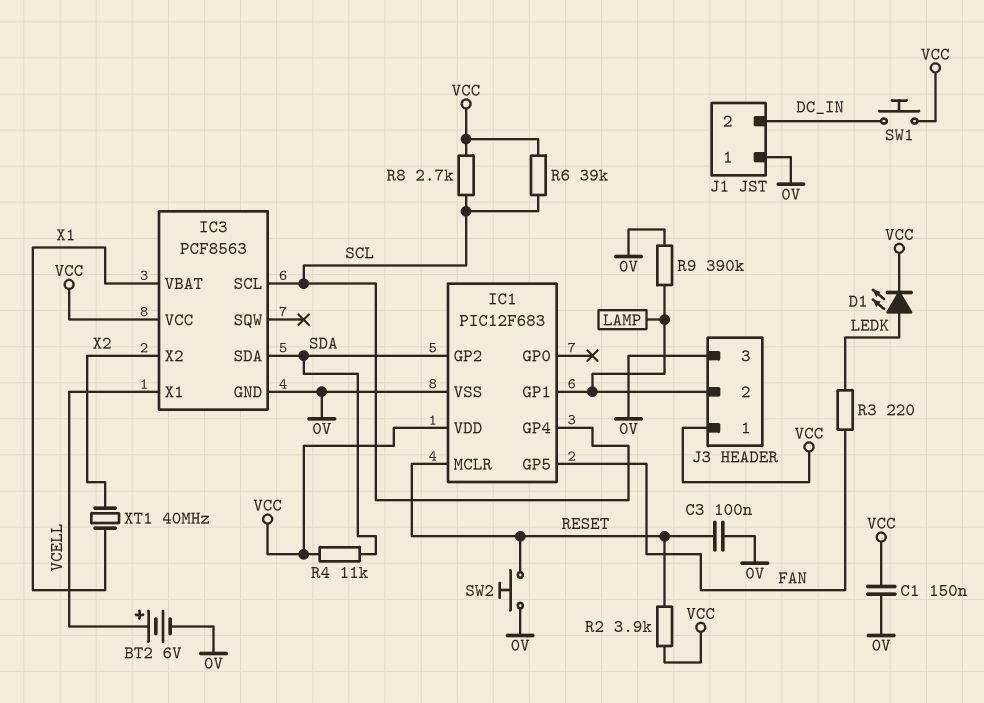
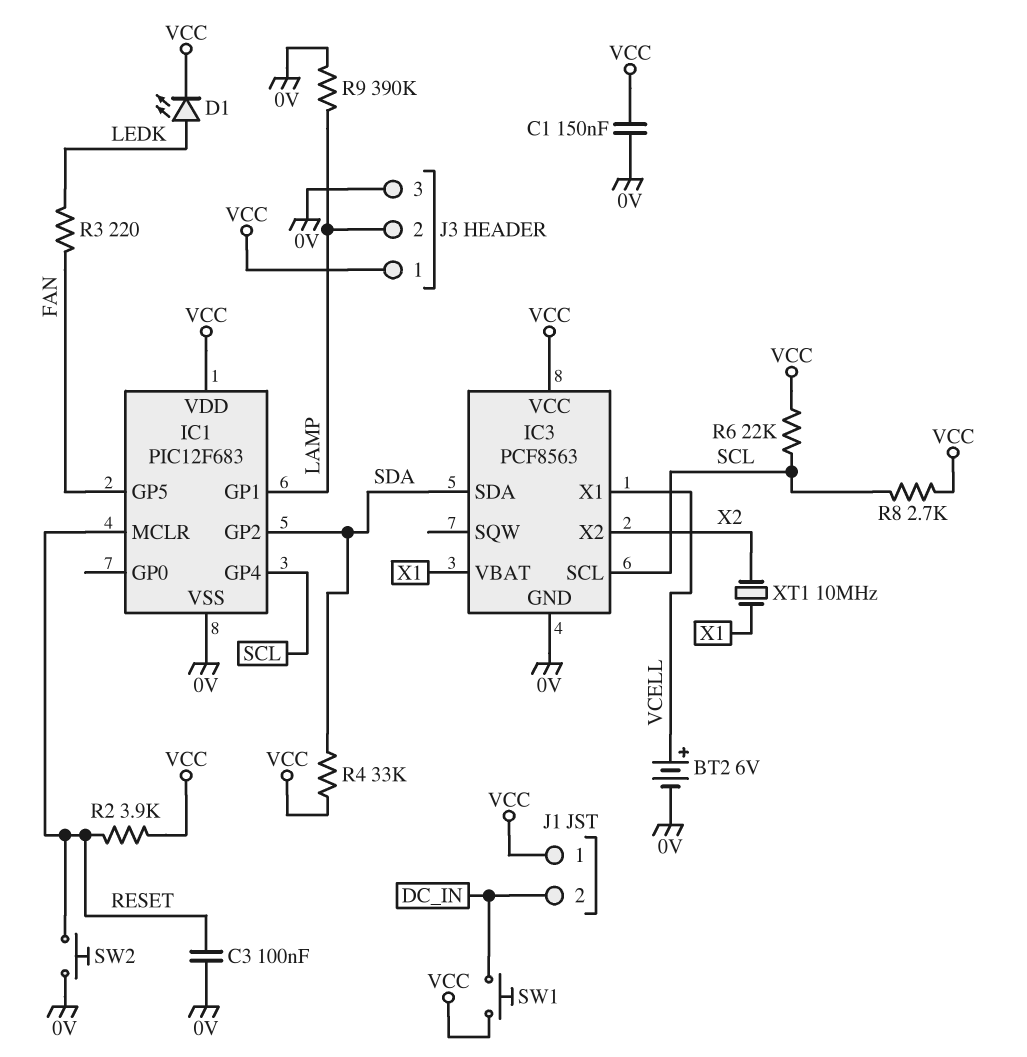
J1 pin 1: 0V -> VCC
R4: 11k (SDA, VCC) -> 33k (SDA, VCC)
R6: 39k (SCL, VCC) -> 22k (SCL, VCC)
XT1: 40MHz (X1, X2) -> 10MHz (X1, X2)

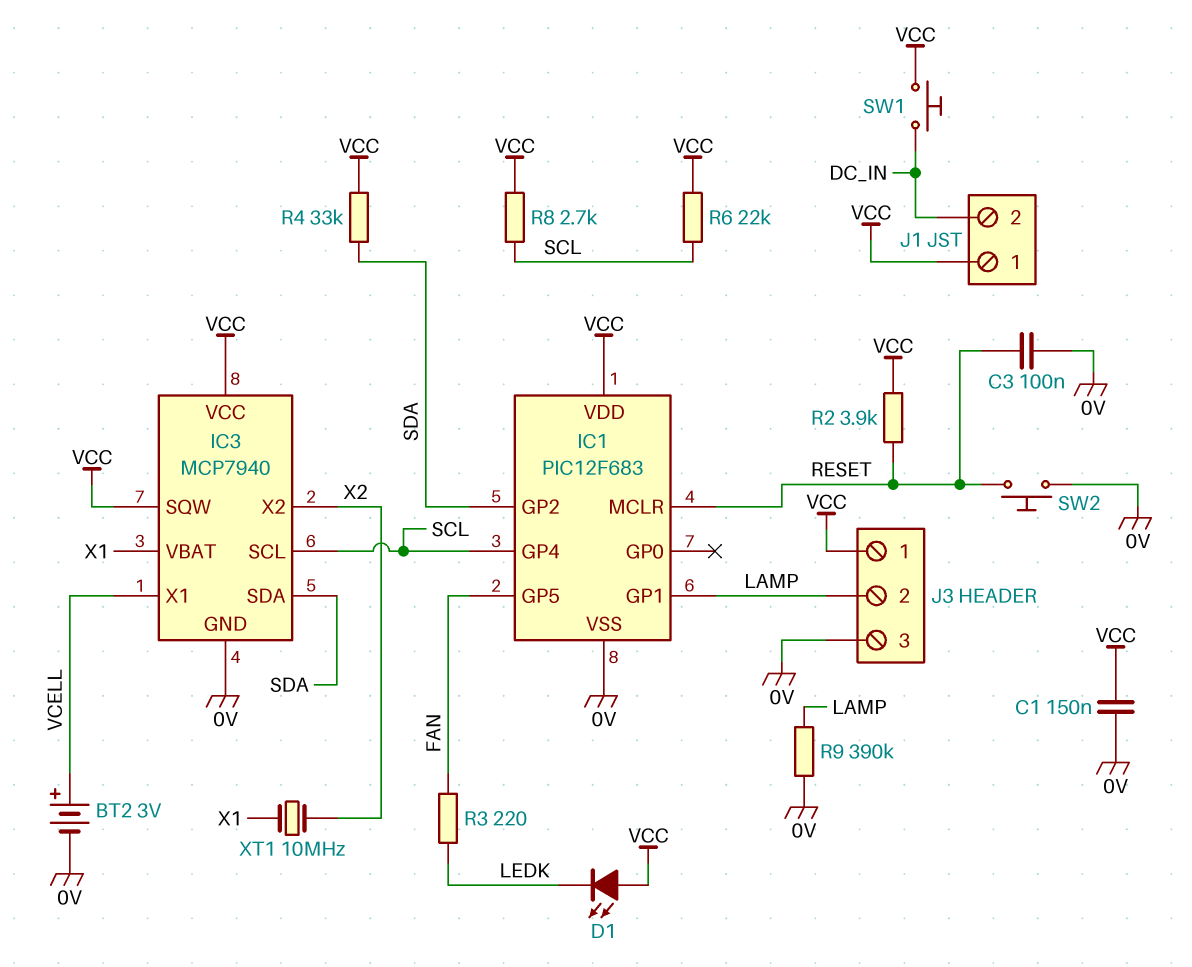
BT2: 6V (plus VCELL, minus 0V) -> 3V (plus VCELL, minus 0V)
D1: LED (A LEDK, K VCC) -> LED (A VCC, K LEDK)
IC3: PCF8563 -> MCP7940
IC3 pin SQW: none -> VCC

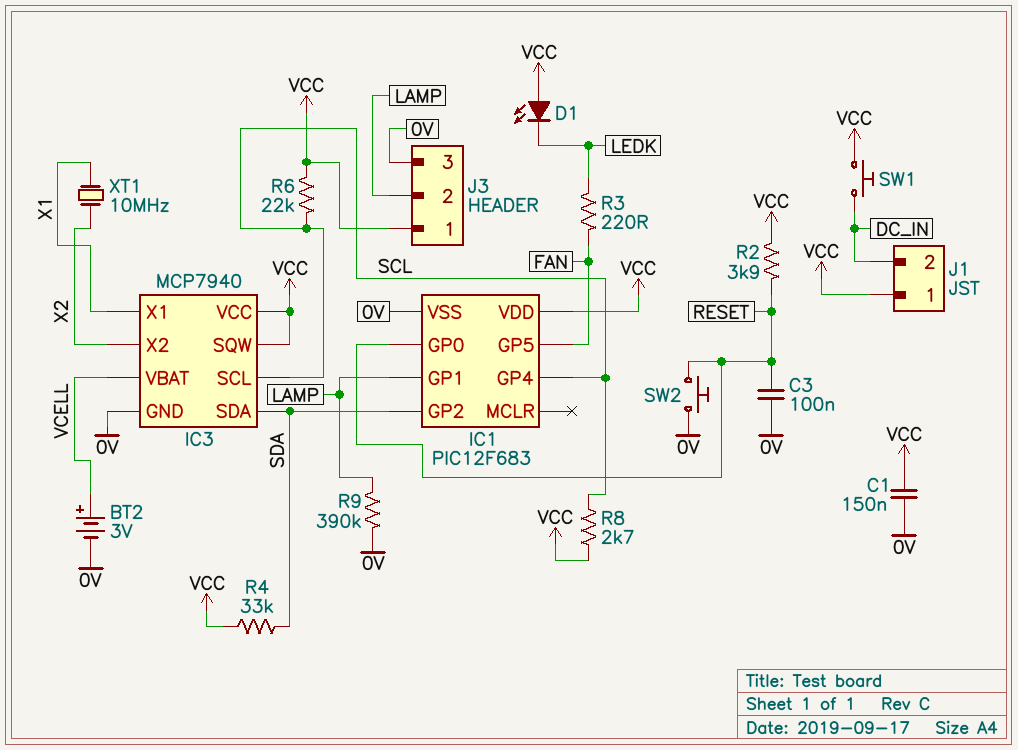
IC1 pin GP0: none -> RESET
IC1 pin MCLR: RESET -> none
IC3 pin VBAT: X1 -> VCELL
IC3 pin X1: VCELL -> X1

